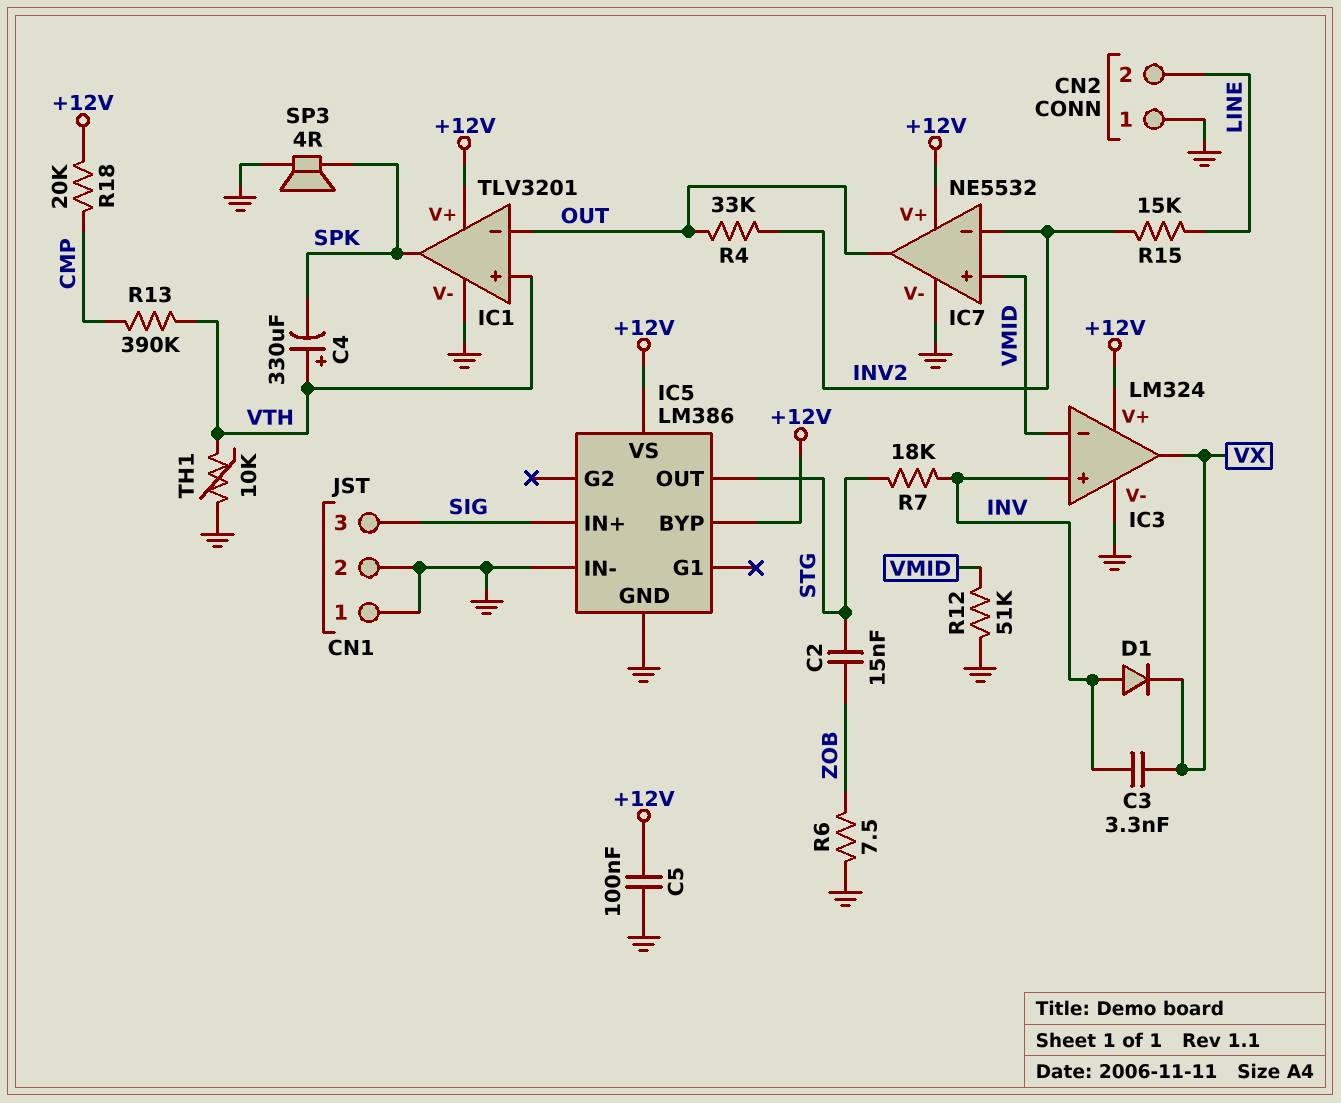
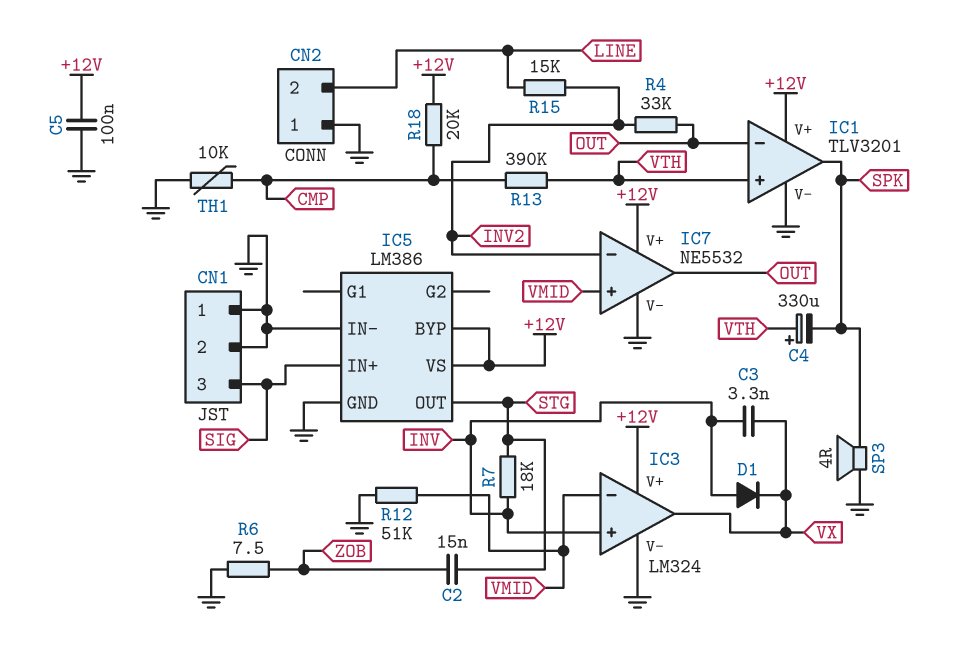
TH1: 10k (GND, VTH) -> 10k (CMP, GND)

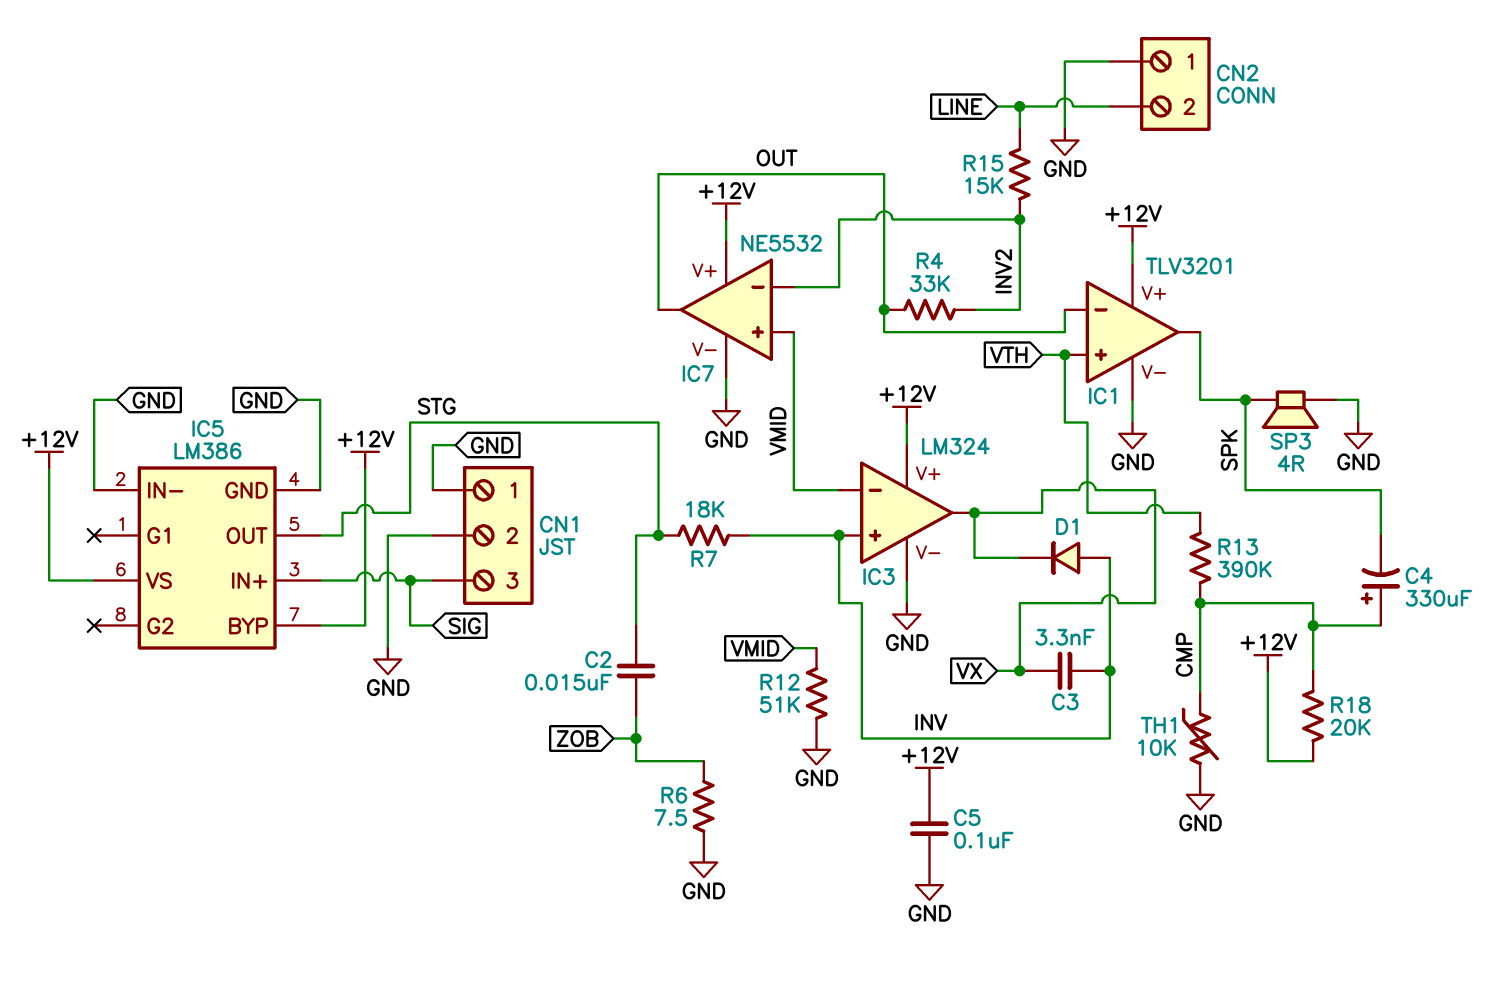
C4: 330uF (plus VTH, minus SPK) -> 330uF (plus CMP, minus SPK)

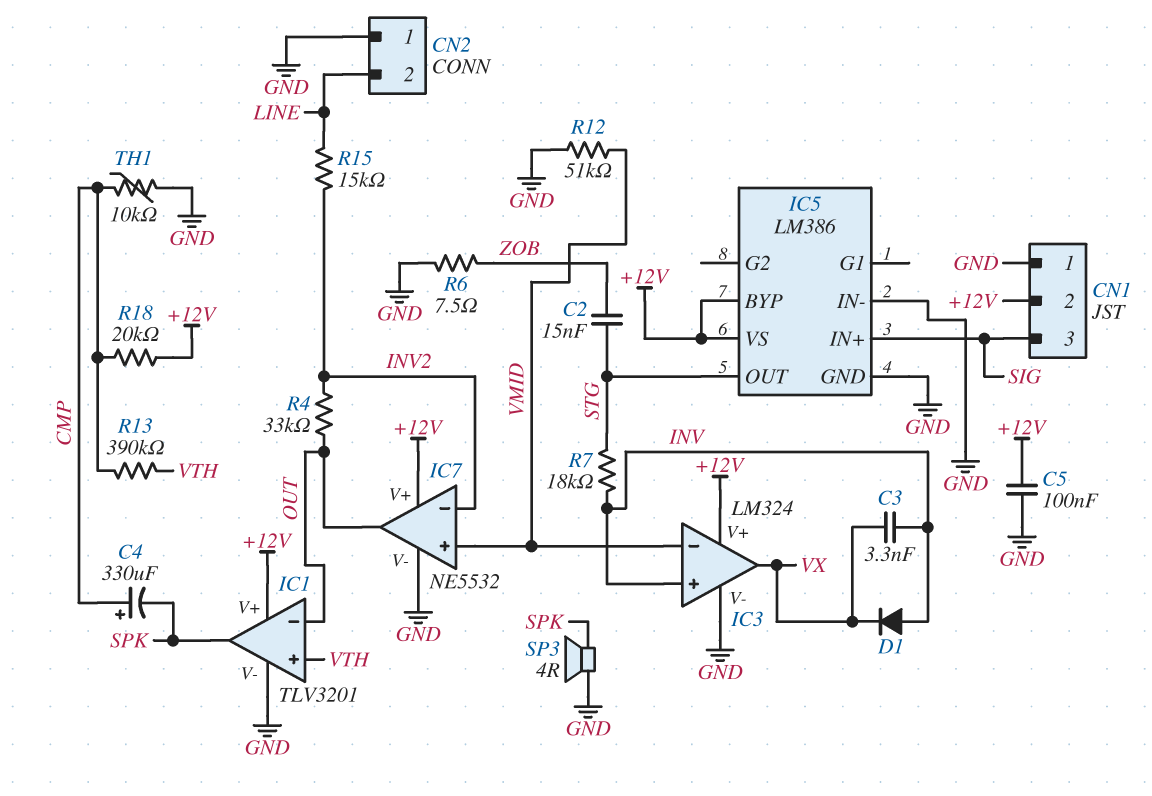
CN1 pin 2: GND -> +12V

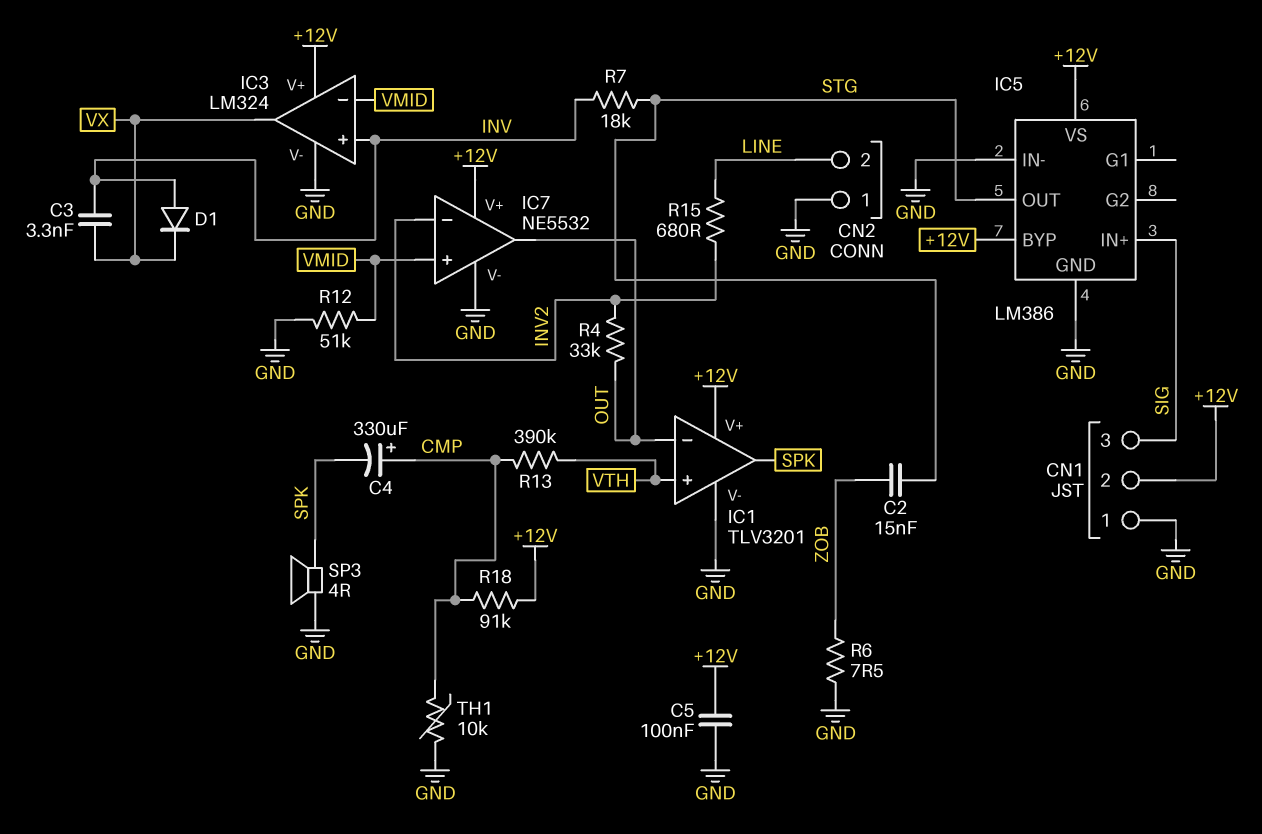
R15: 15k (INV2, LINE) -> 680 (INV2, LINE)
R18: 20k (+12V, CMP) -> 91k (+12V, CMP)

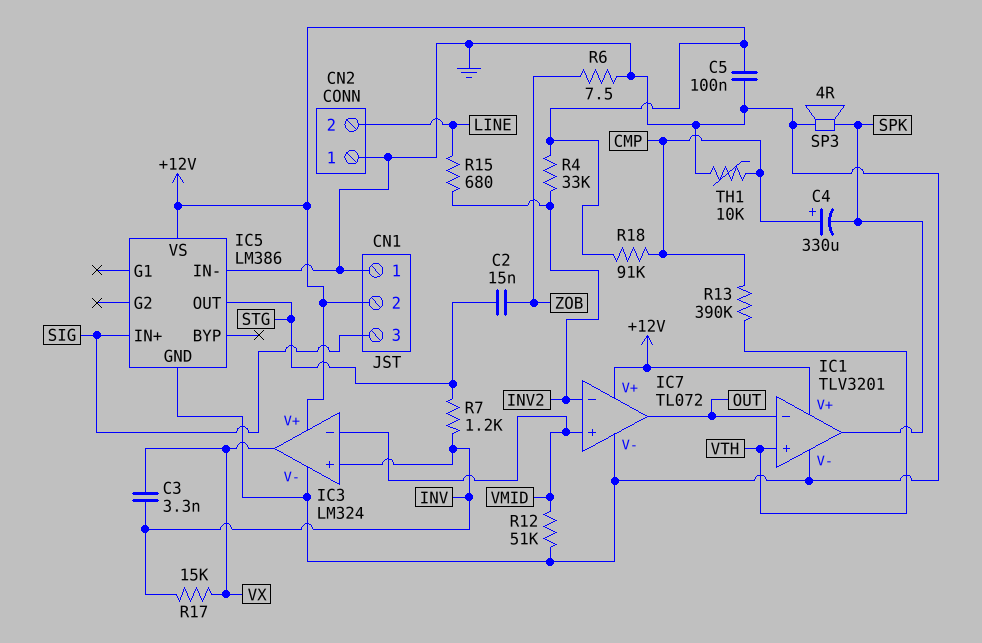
D1: diode (A INV, K VX) -> none
IC5 pin BYP: +12V -> none
IC7: NE5532 -> TL072
R4: 33k (INV2, OUT) -> 33k (+12V, INV2)
R7: 18k (INV, STG) -> 1.2k (INV, STG)
R17: none -> 15k (INV, VX)

